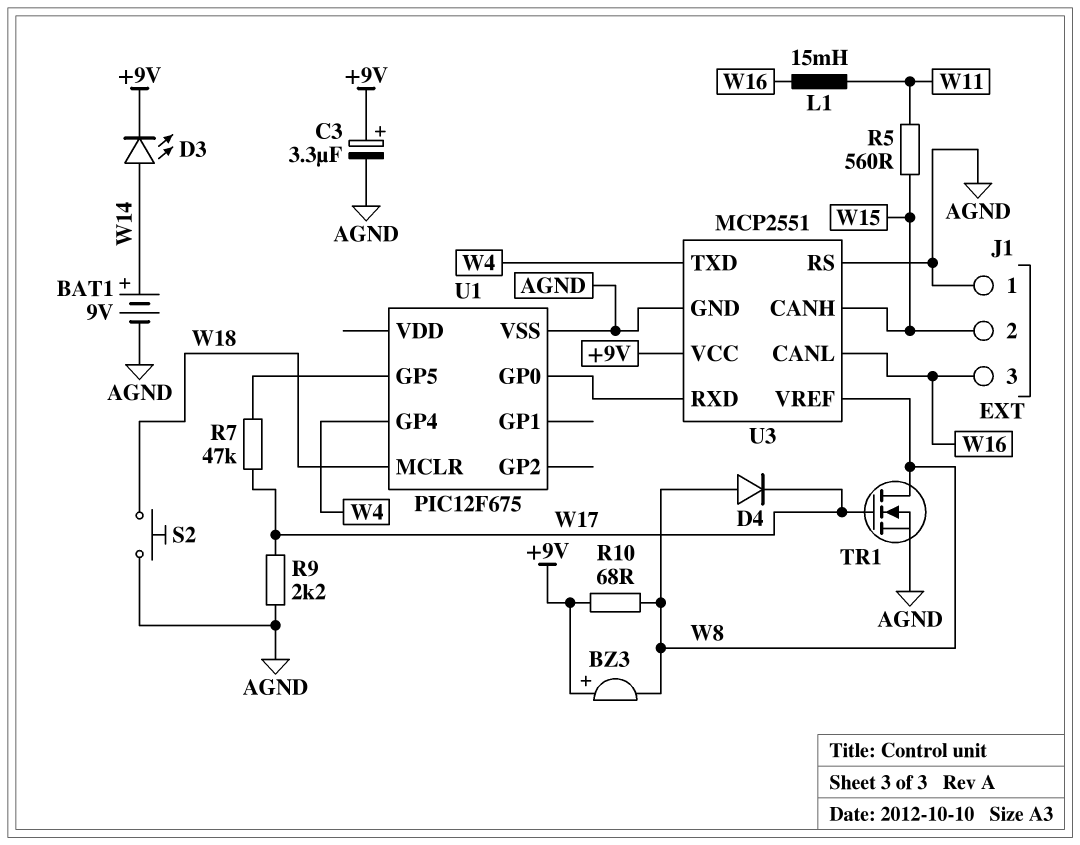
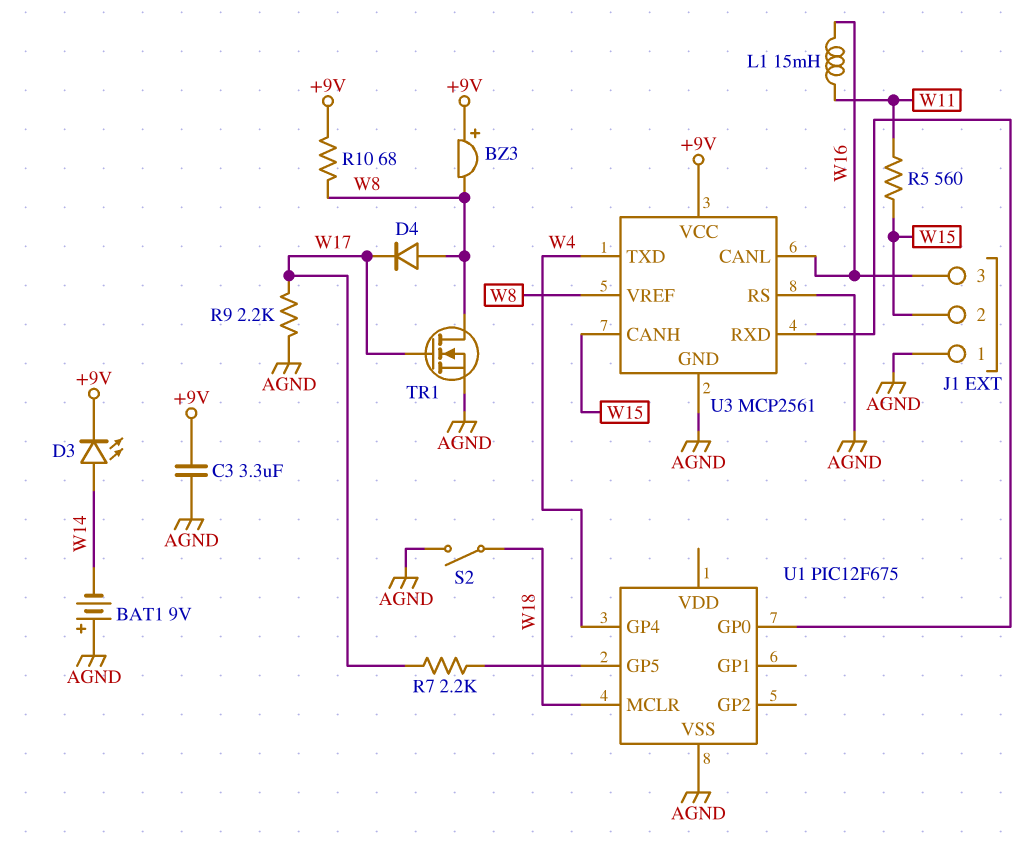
BAT1: 9V (plus W14, minus AGND) -> 9V (plus AGND, minus W14)
C3: 3.3uF (plus +9V, minus AGND) -> 3.3uF (+9V, AGND)
R7: 47k (U1/GP5, W17) -> 2.2k (U1/GP5, W17)
S2: button (AGND, W18) -> switch (AGND, W18)
U3: MCP2551 -> MCP2561

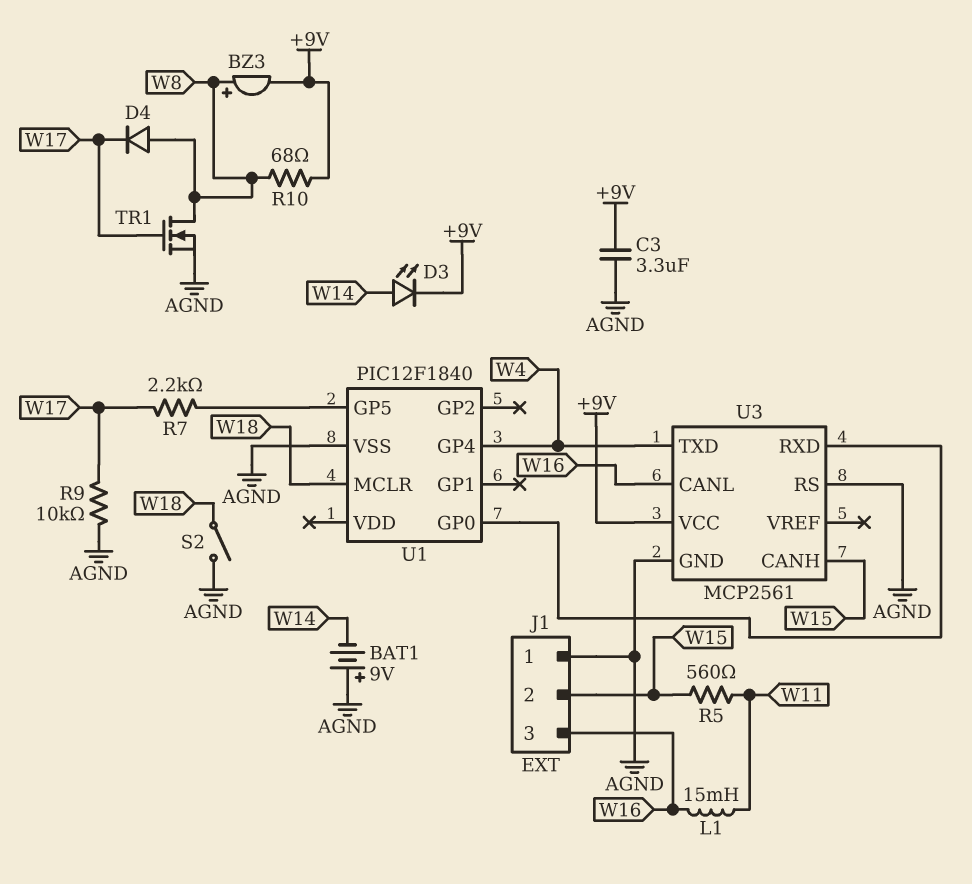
BZ3: buzzer (plus +9V, minus W8) -> buzzer (plus W8, minus +9V)
R9: 2.2k (AGND, W17) -> 10k (AGND, W17)
U1: PIC12F675 -> PIC12F1840
U3 pin VREF: W8 -> none

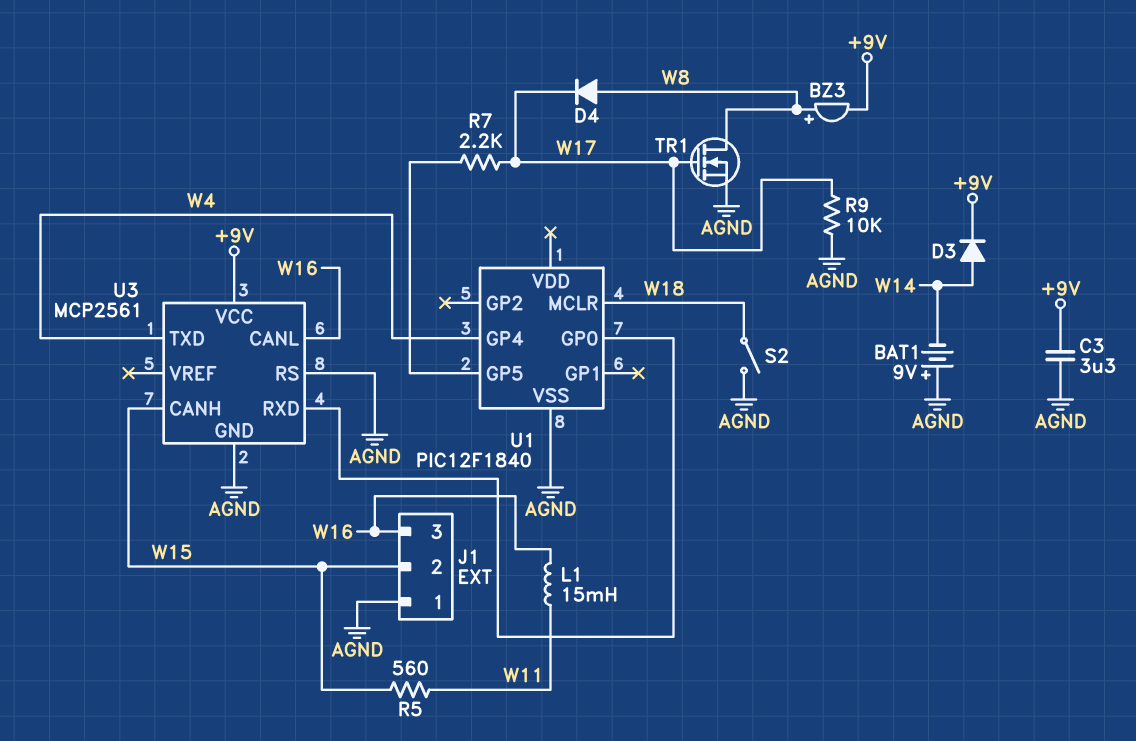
D3: LED (A W14, K +9V) -> diode (A W14, K +9V)
R10: 68 (+9V, W8) -> none

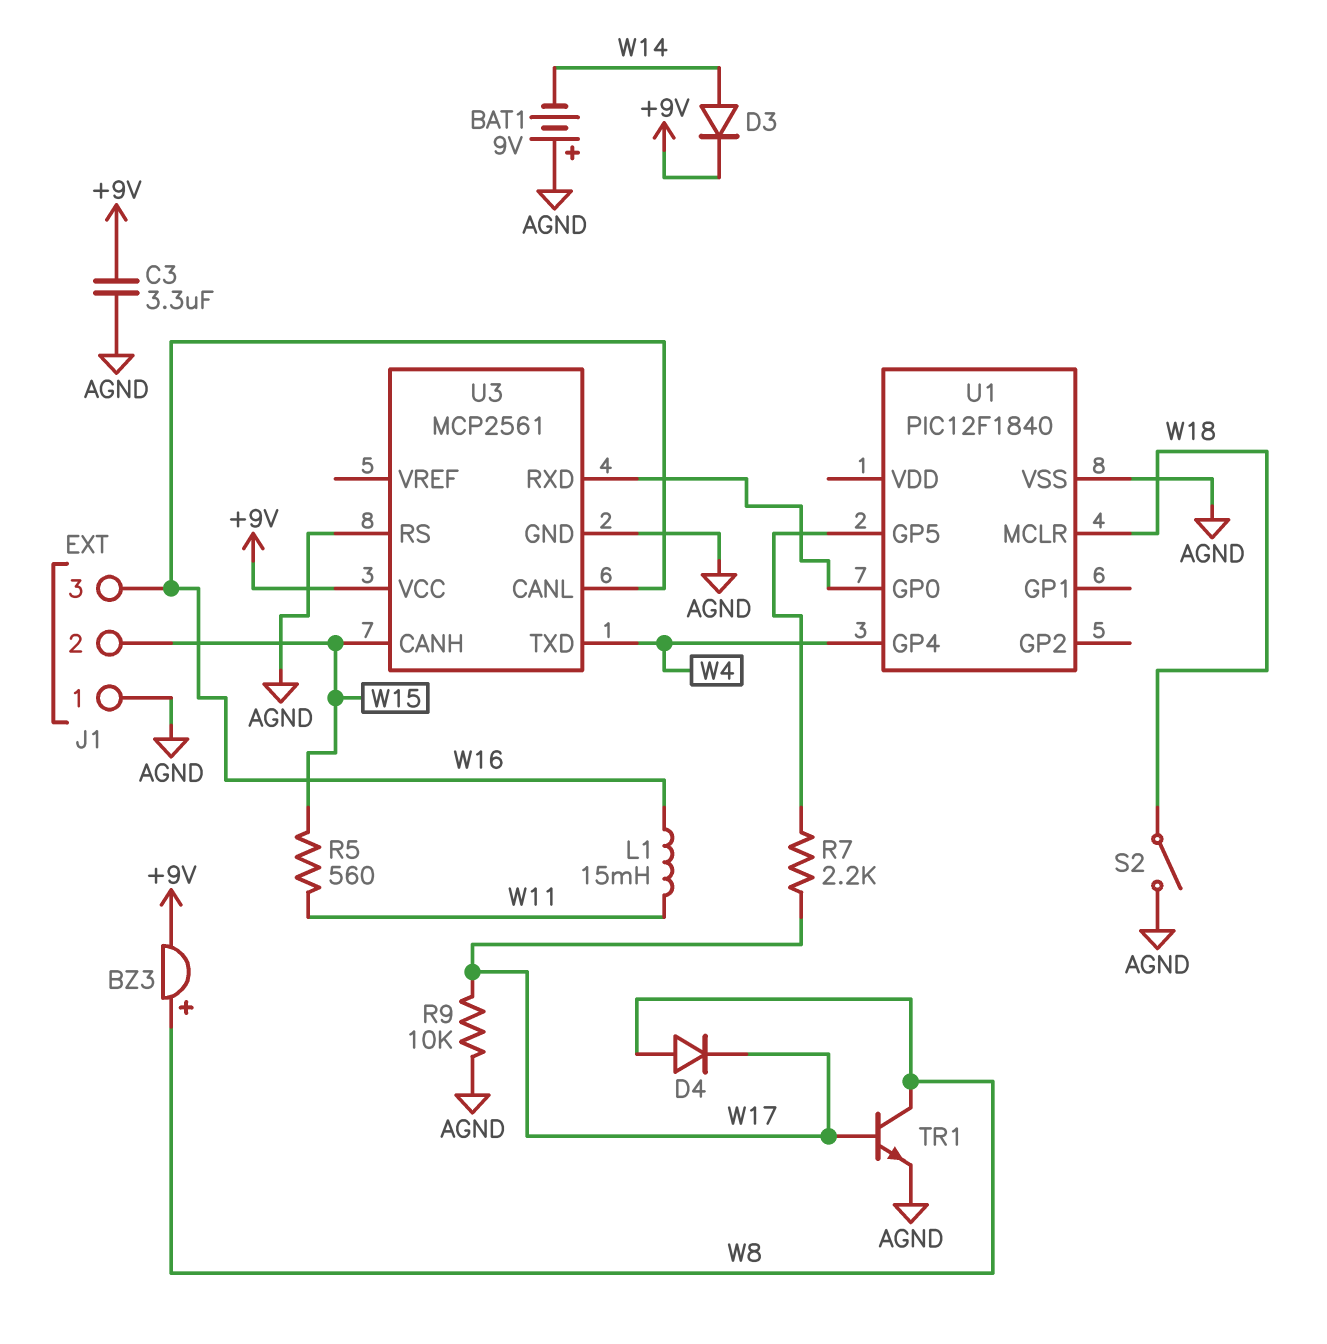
TR1: NMOS (G W17, D W8, S AGND) -> NPN (B W17, C W8, E AGND)

